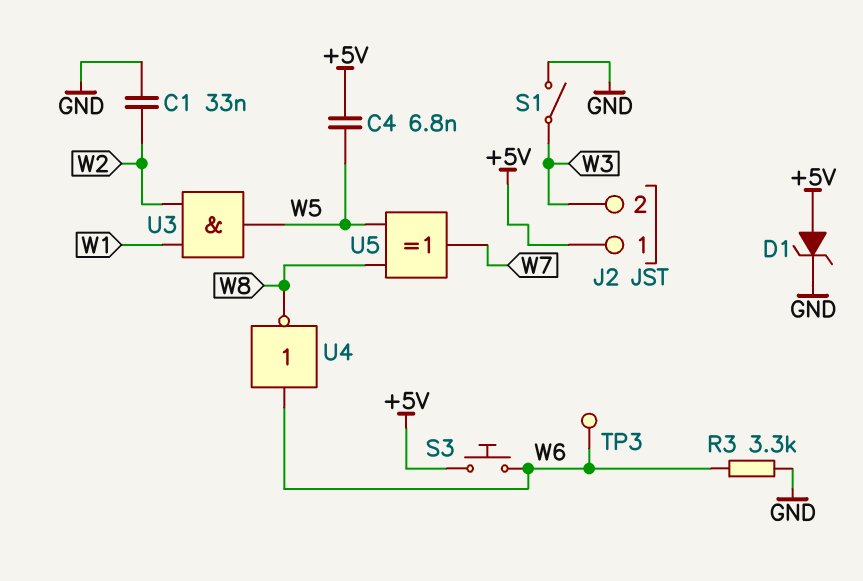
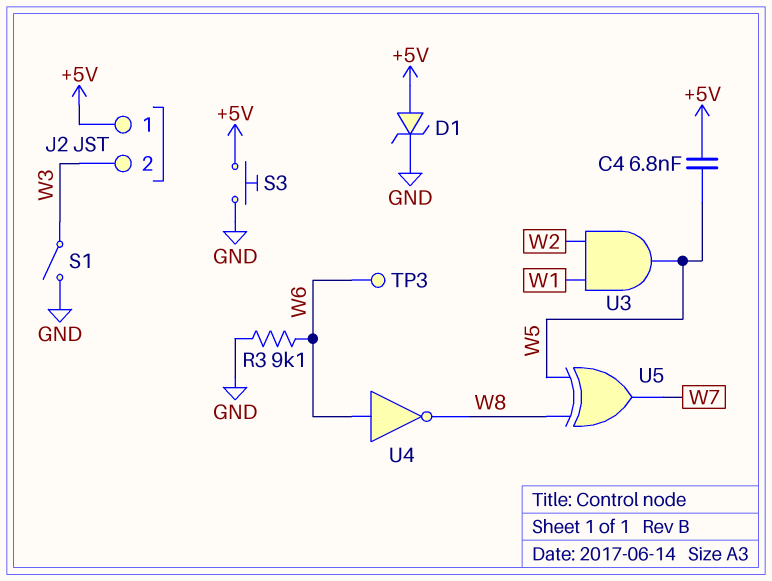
C1: 33nF (GND, W2) -> none
R3: 3.3k (GND, W6) -> 9.1k (GND, W6)
S3: button (+5V, W6) -> button (+5V, GND)

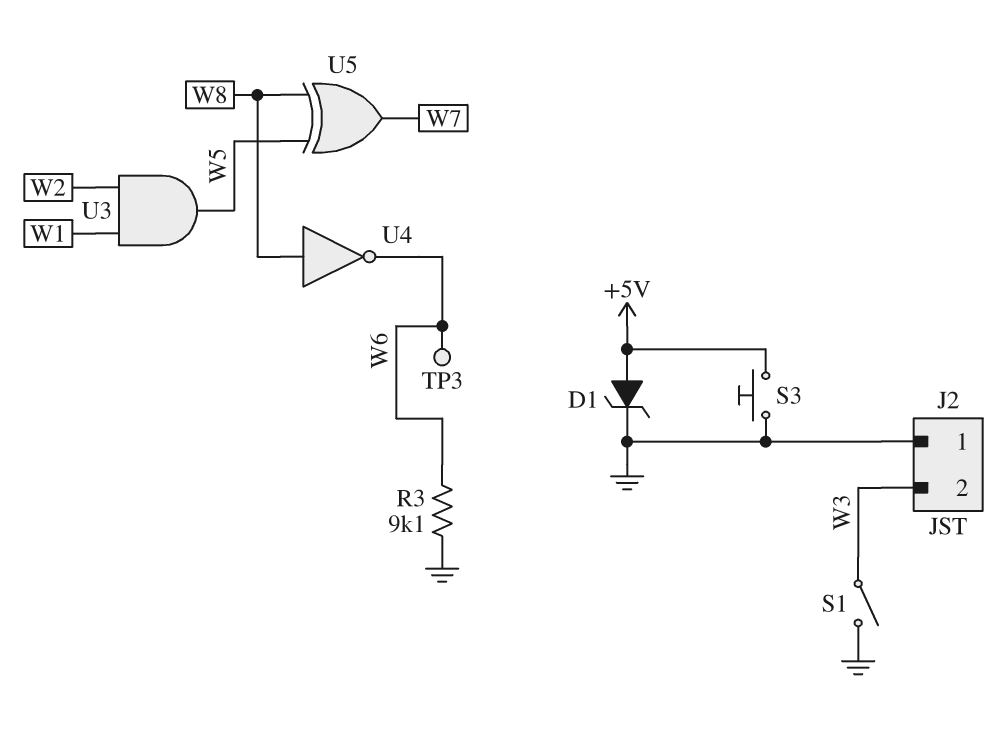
C4: 6.8nF (+5V, W5) -> none
J2 pin 1: +5V -> GND
U4: NOT (in W6, out W8) -> NOT (in W8, out W6)

